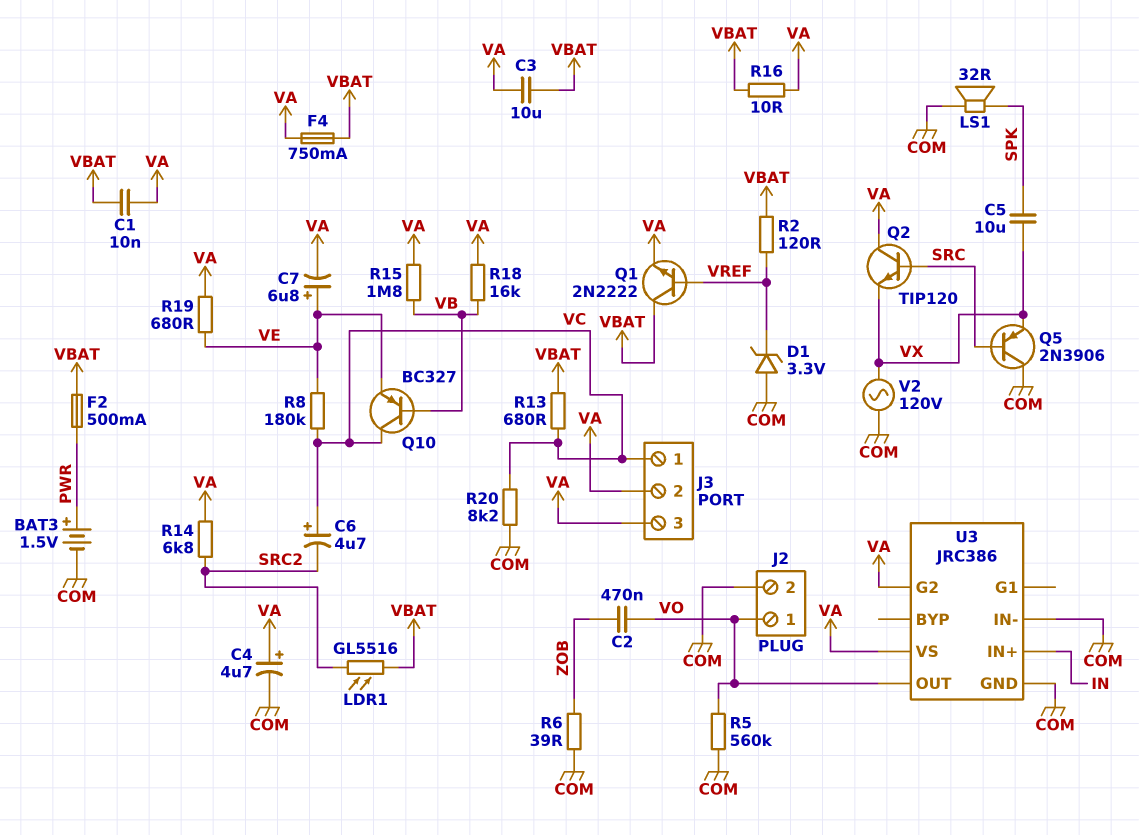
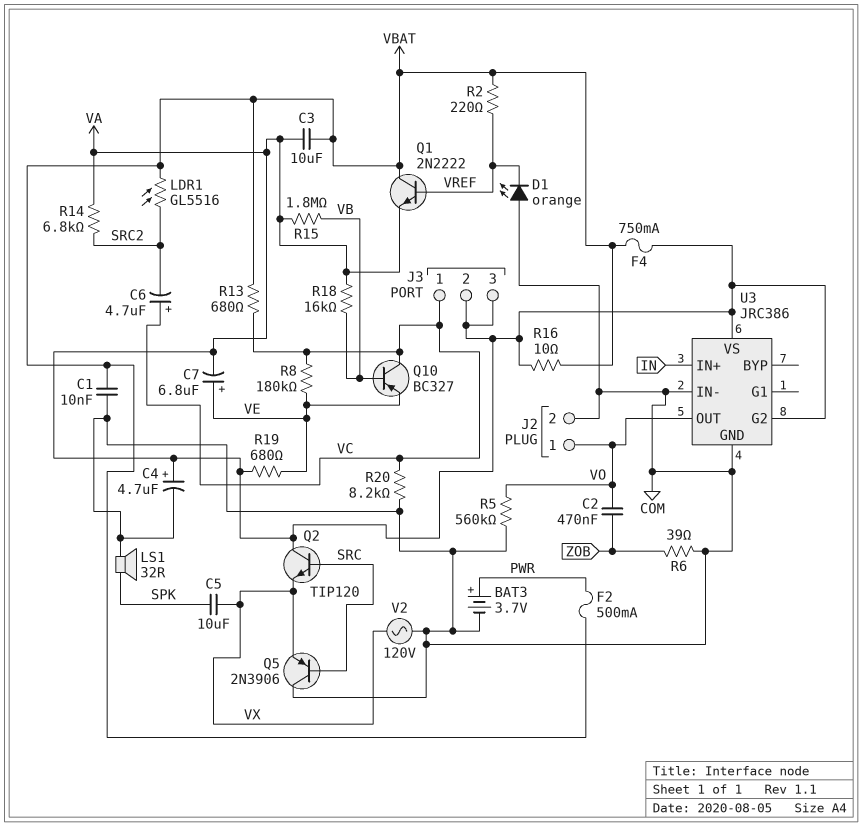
BAT3: 1.5V (plus PWR, minus COM) -> 3.7V (plus PWR, minus COM)
C1: 10nF (VA, VBAT) -> 10nF (COM, VBAT)
D1: zener 3.3V (A COM, K VREF) -> LED orange (A COM, K VREF)
R2: 120 (VBAT, VREF) -> 220 (VBAT, VREF)

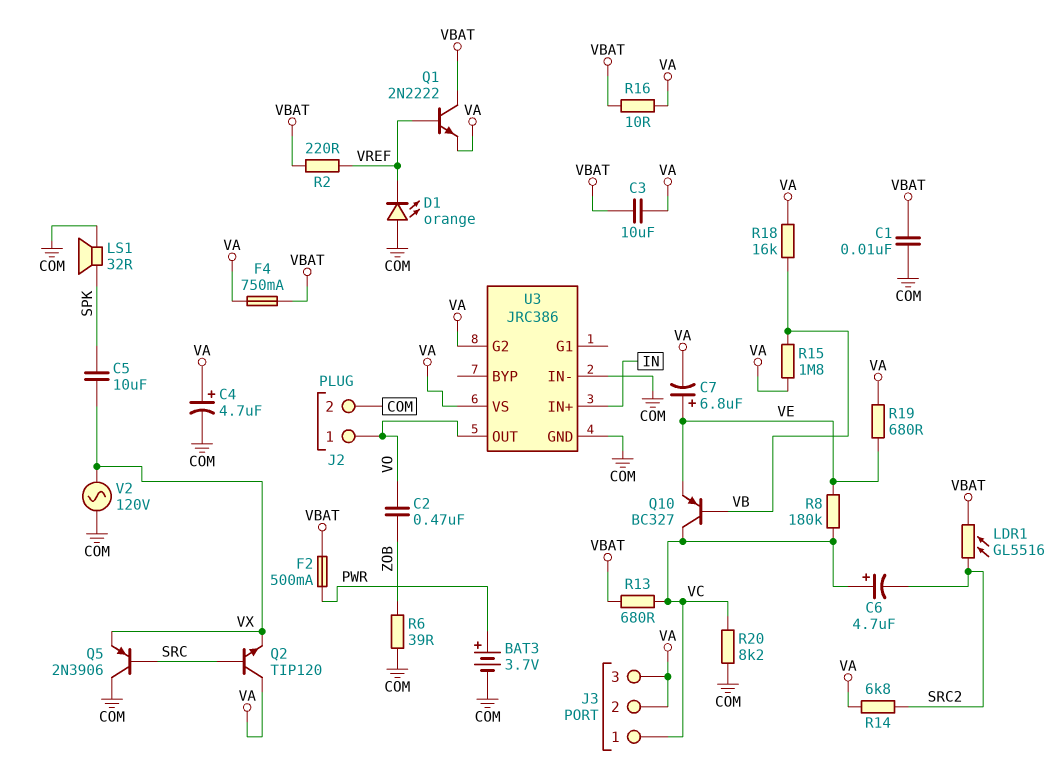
R5: 560k (COM, VO) -> none

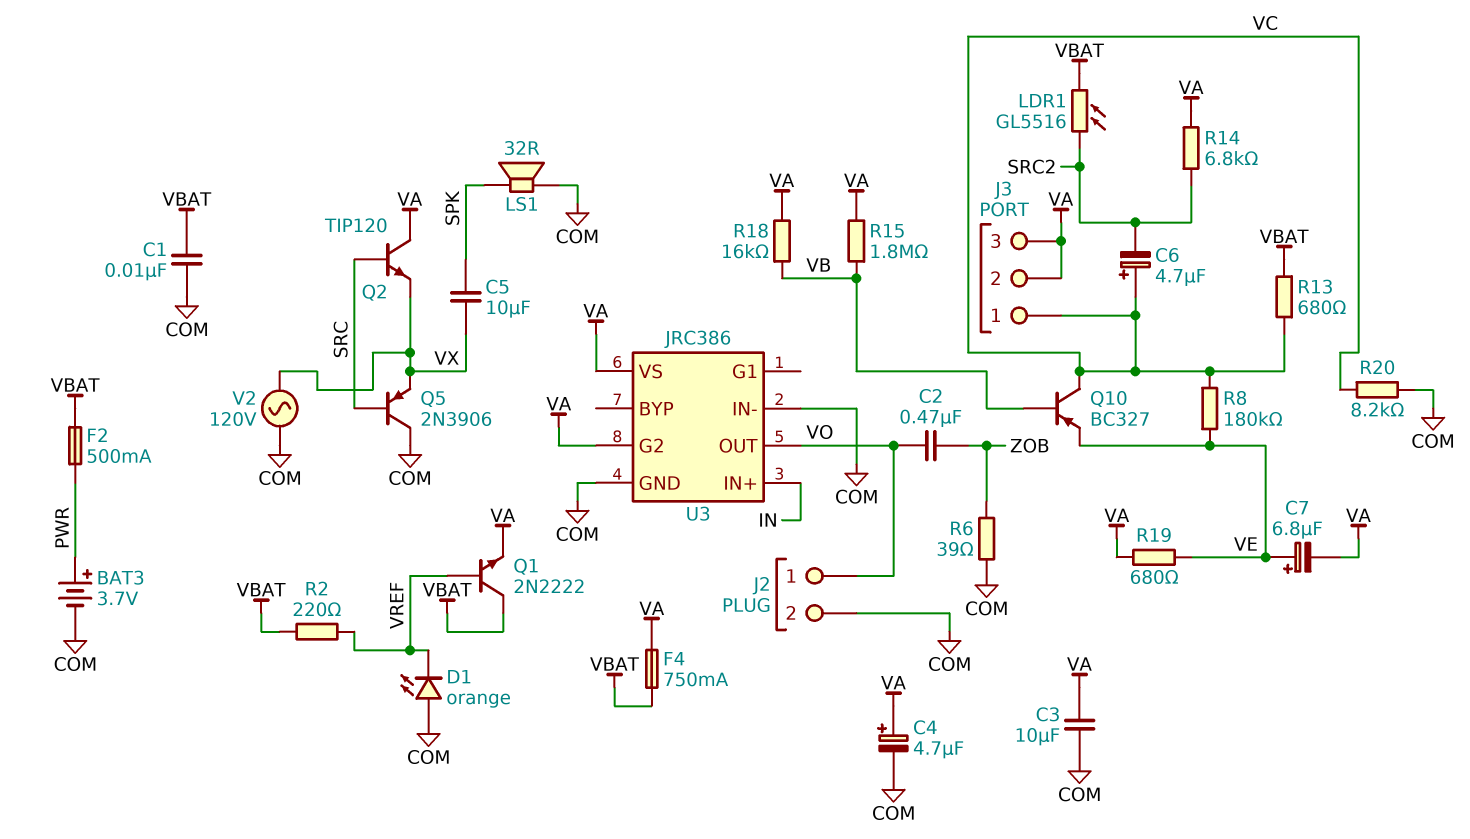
C3: 10uF (VA, VBAT) -> 10uF (COM, VA)
R16: 10 (VA, VBAT) -> none

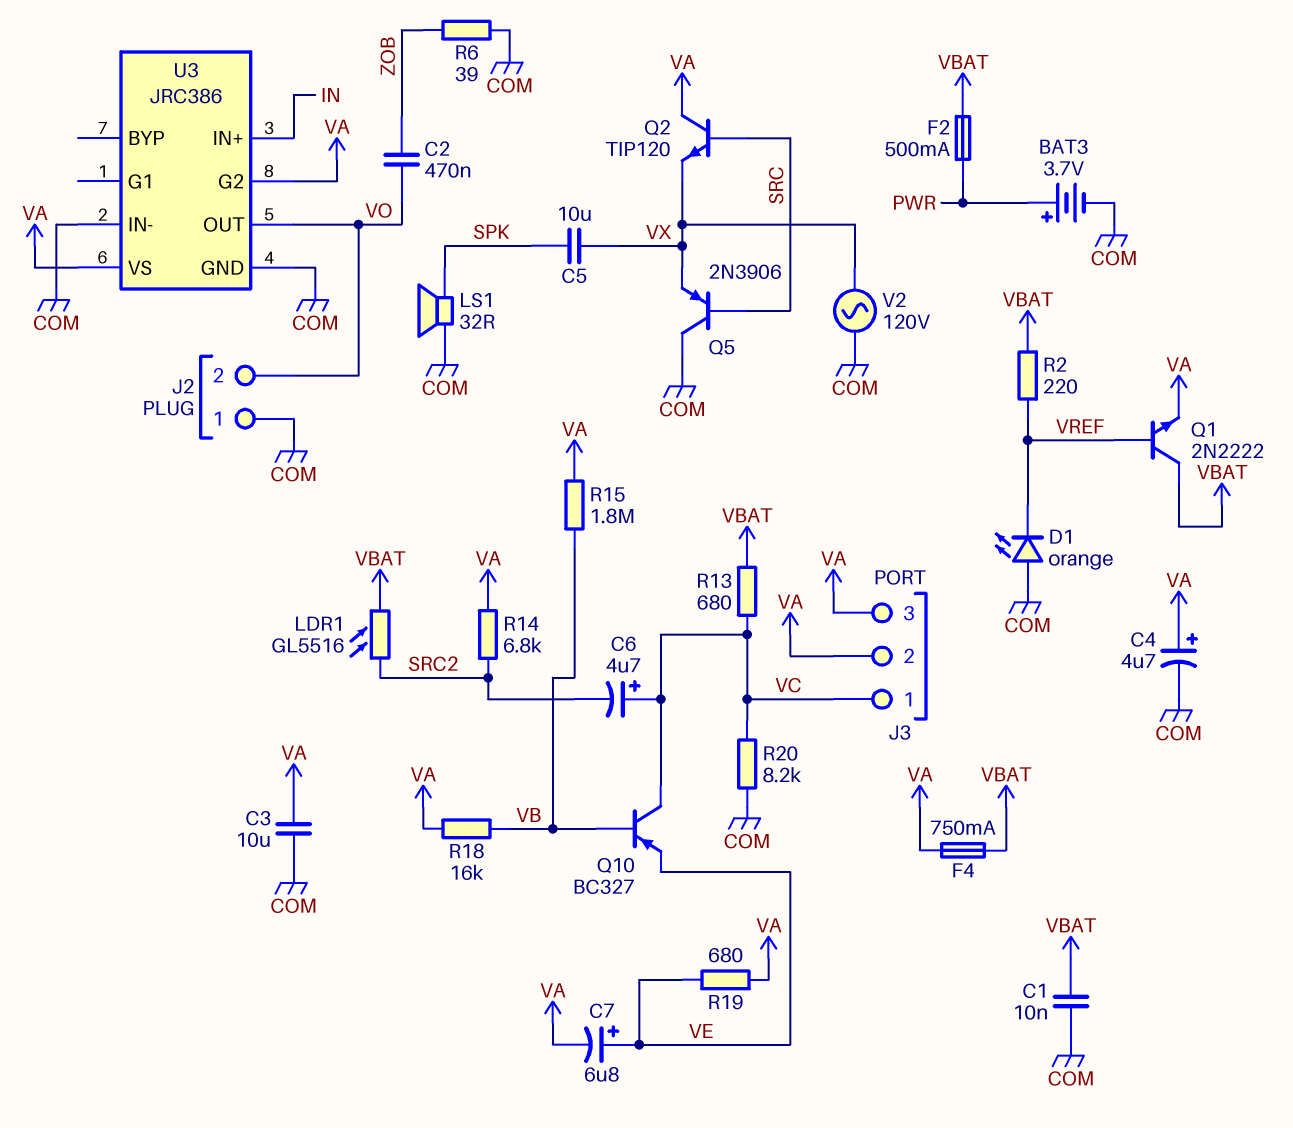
J2 pin 1: VO -> COM
J2 pin 2: COM -> VO
R8: 180k (VC, VE) -> none

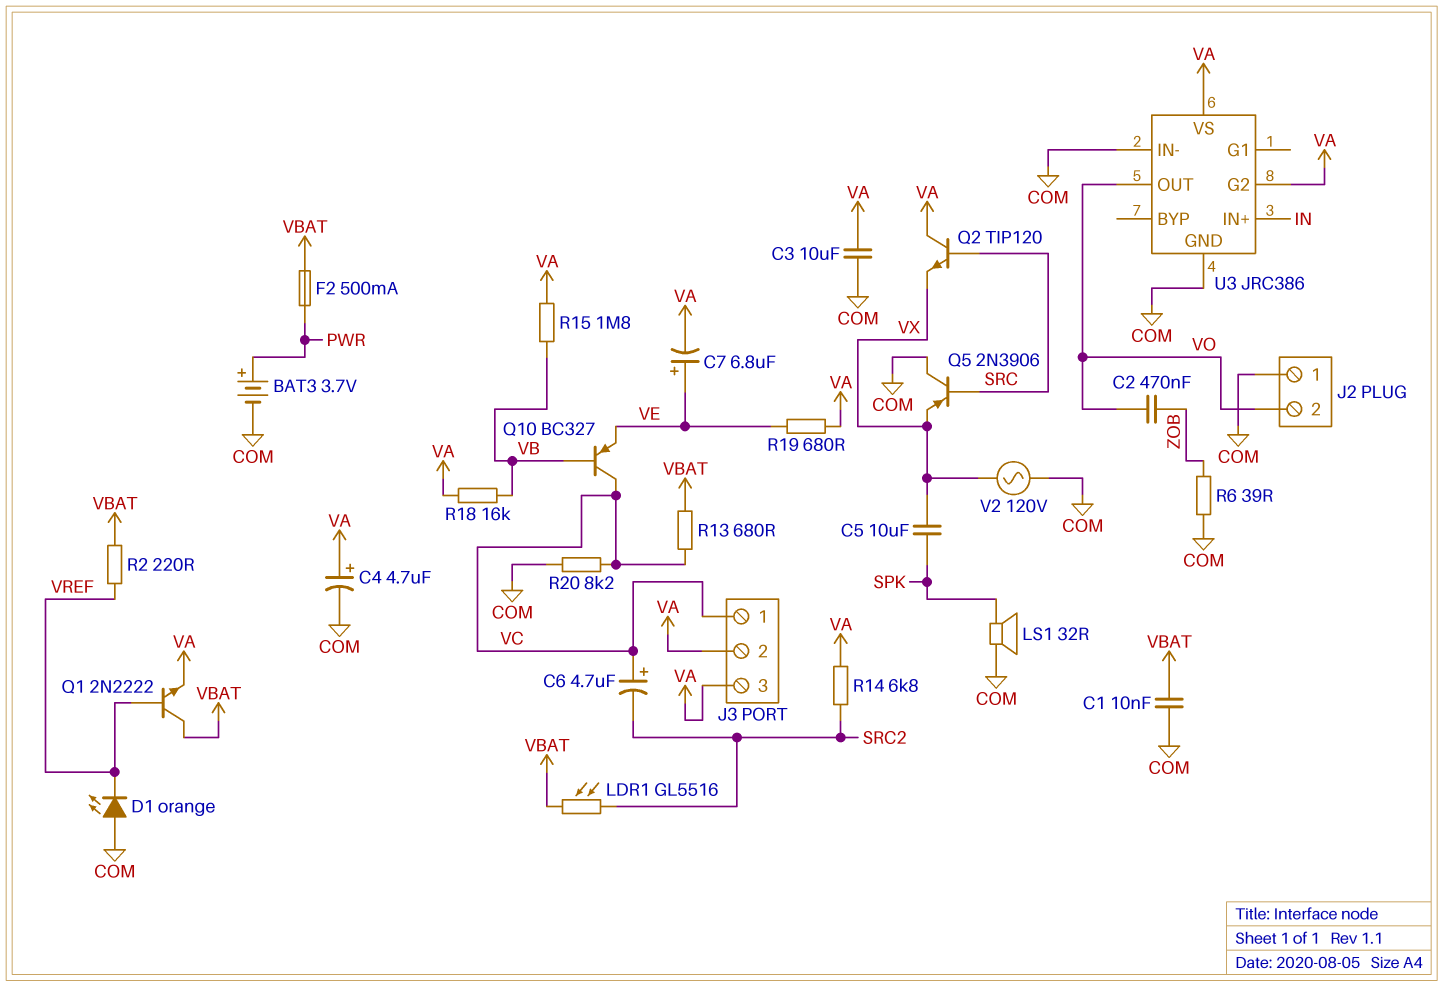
F4: 750mA (VA, VBAT) -> none

